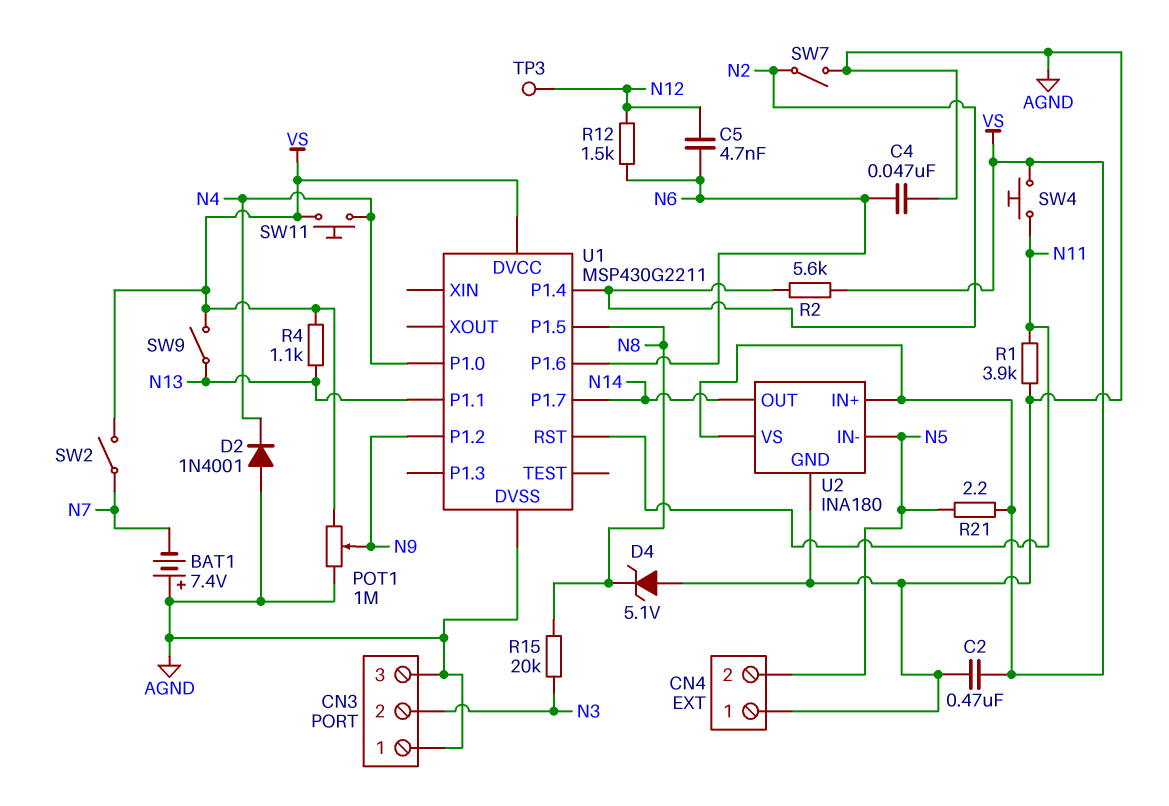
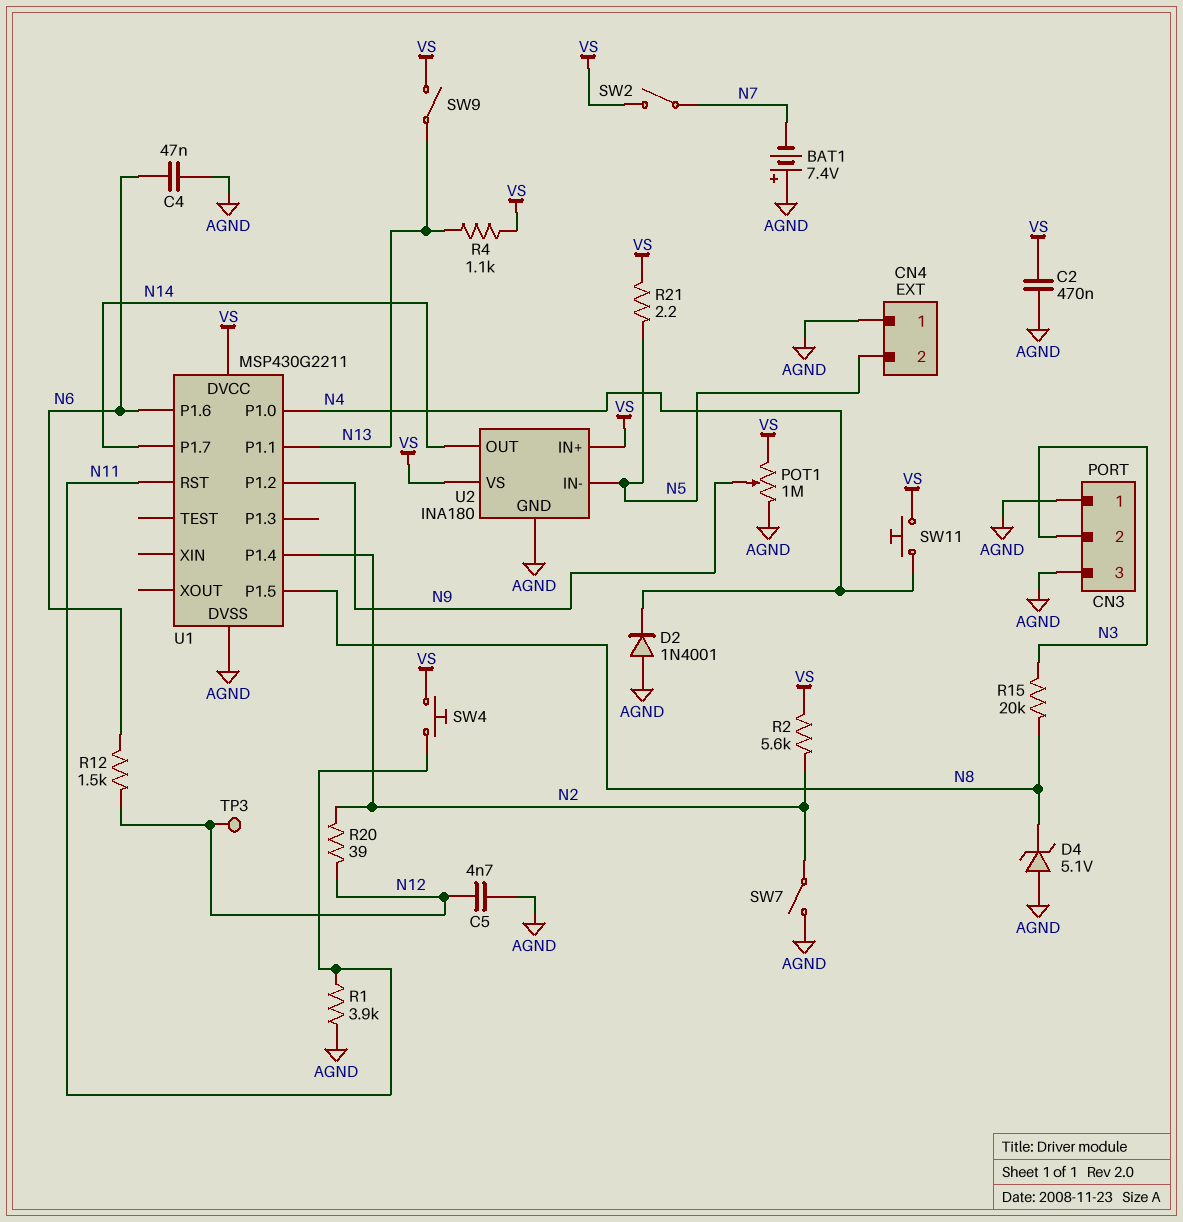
C5: 4.7nF (N6, N12) -> 4.7nF (AGND, N12)
R20: none -> 39 (N2, N12)

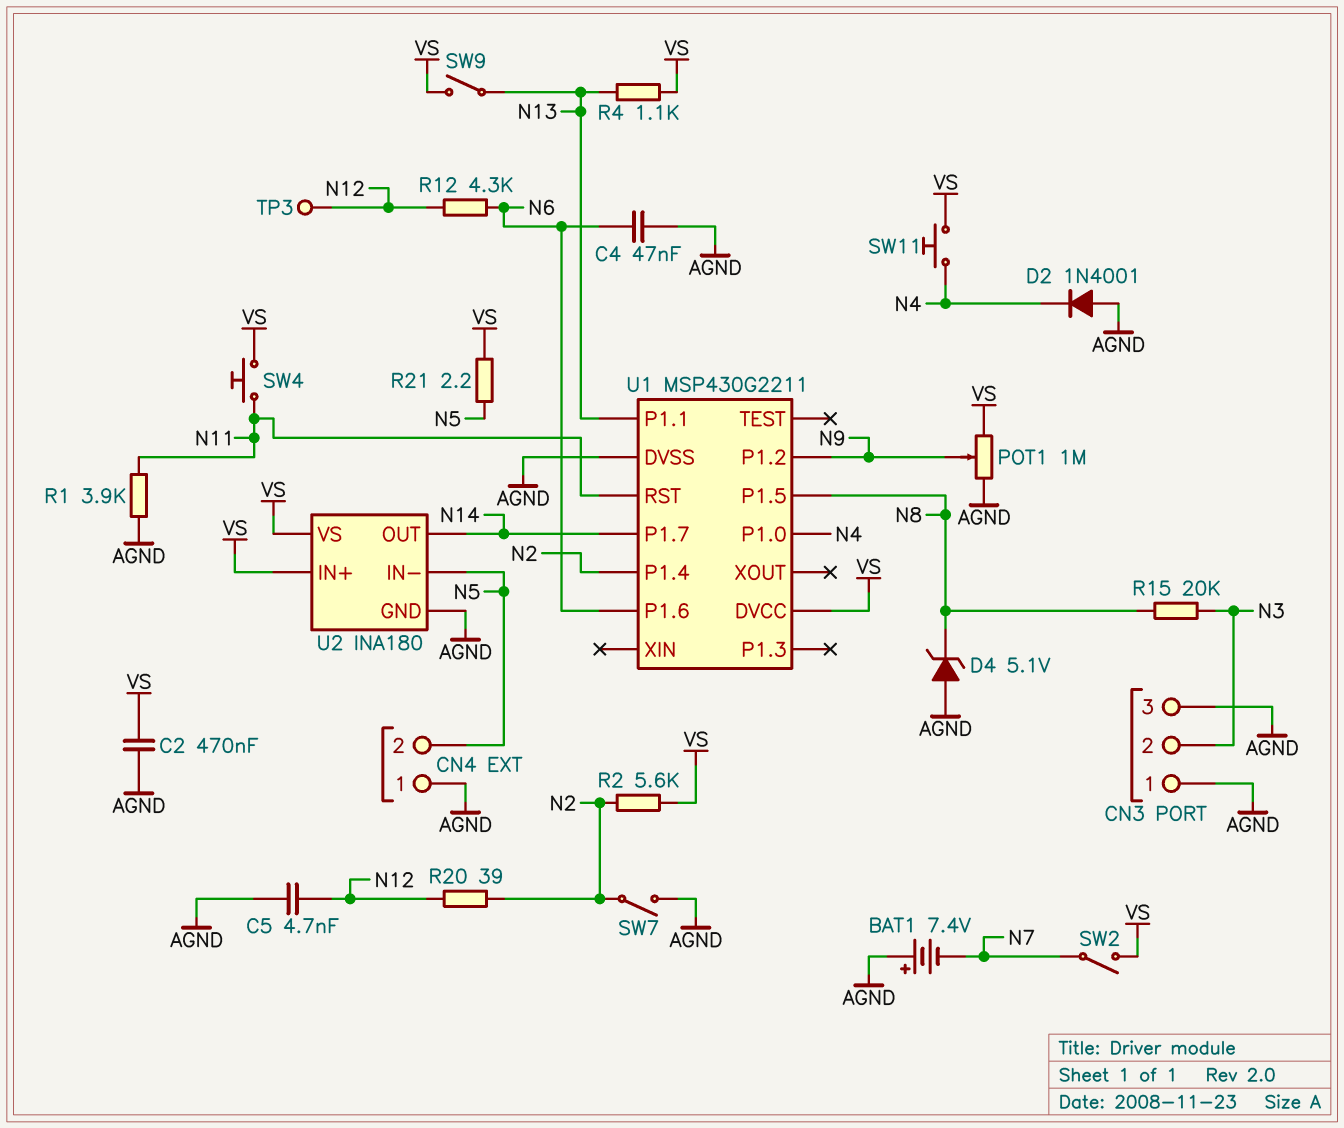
R12: 1.5k (N6, N12) -> 4.3k (N6, N12)

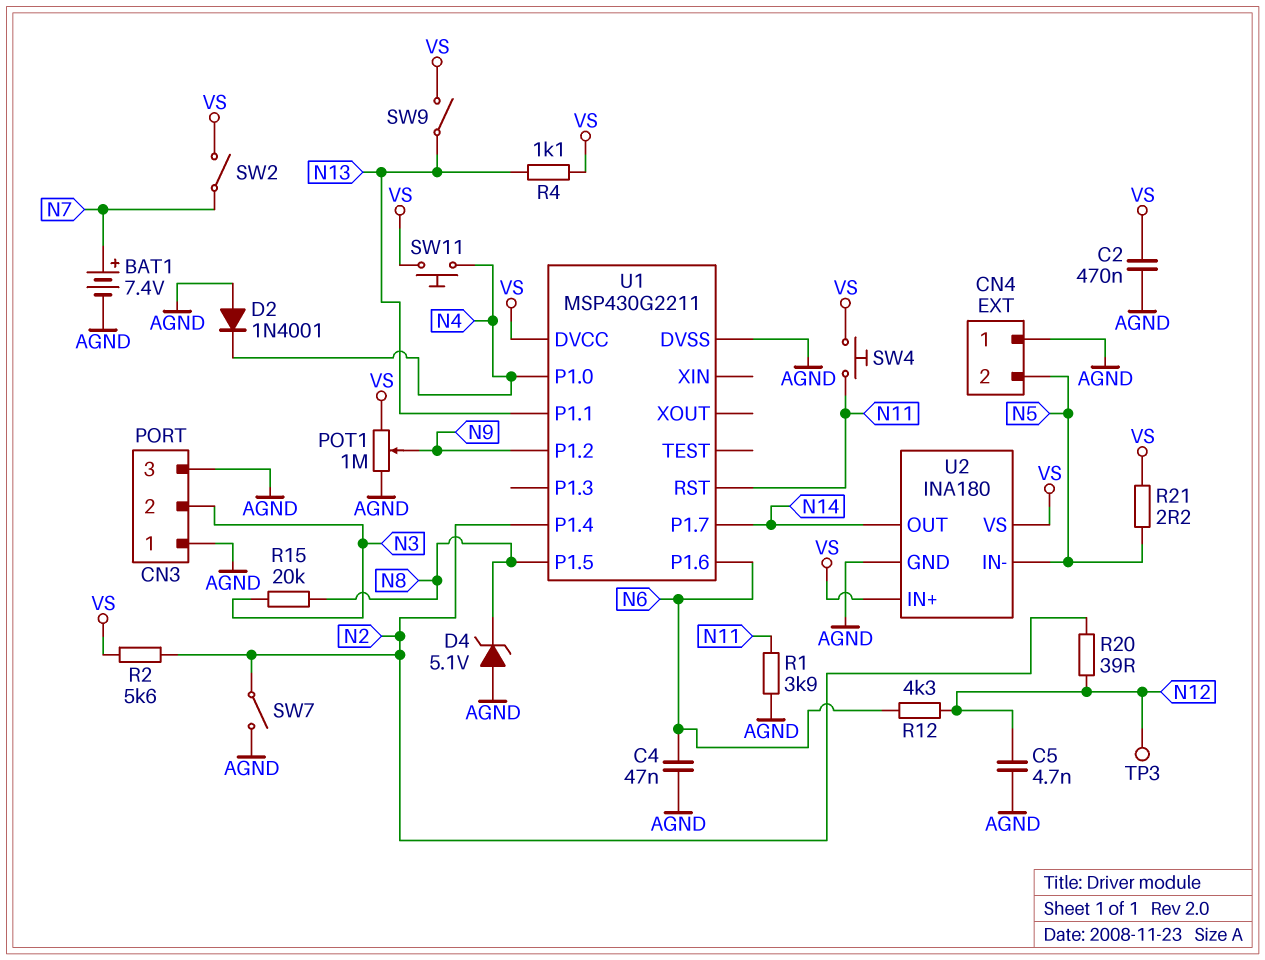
BAT1: 7.4V (plus AGND, minus N7) -> 7.4V (plus N7, minus AGND)

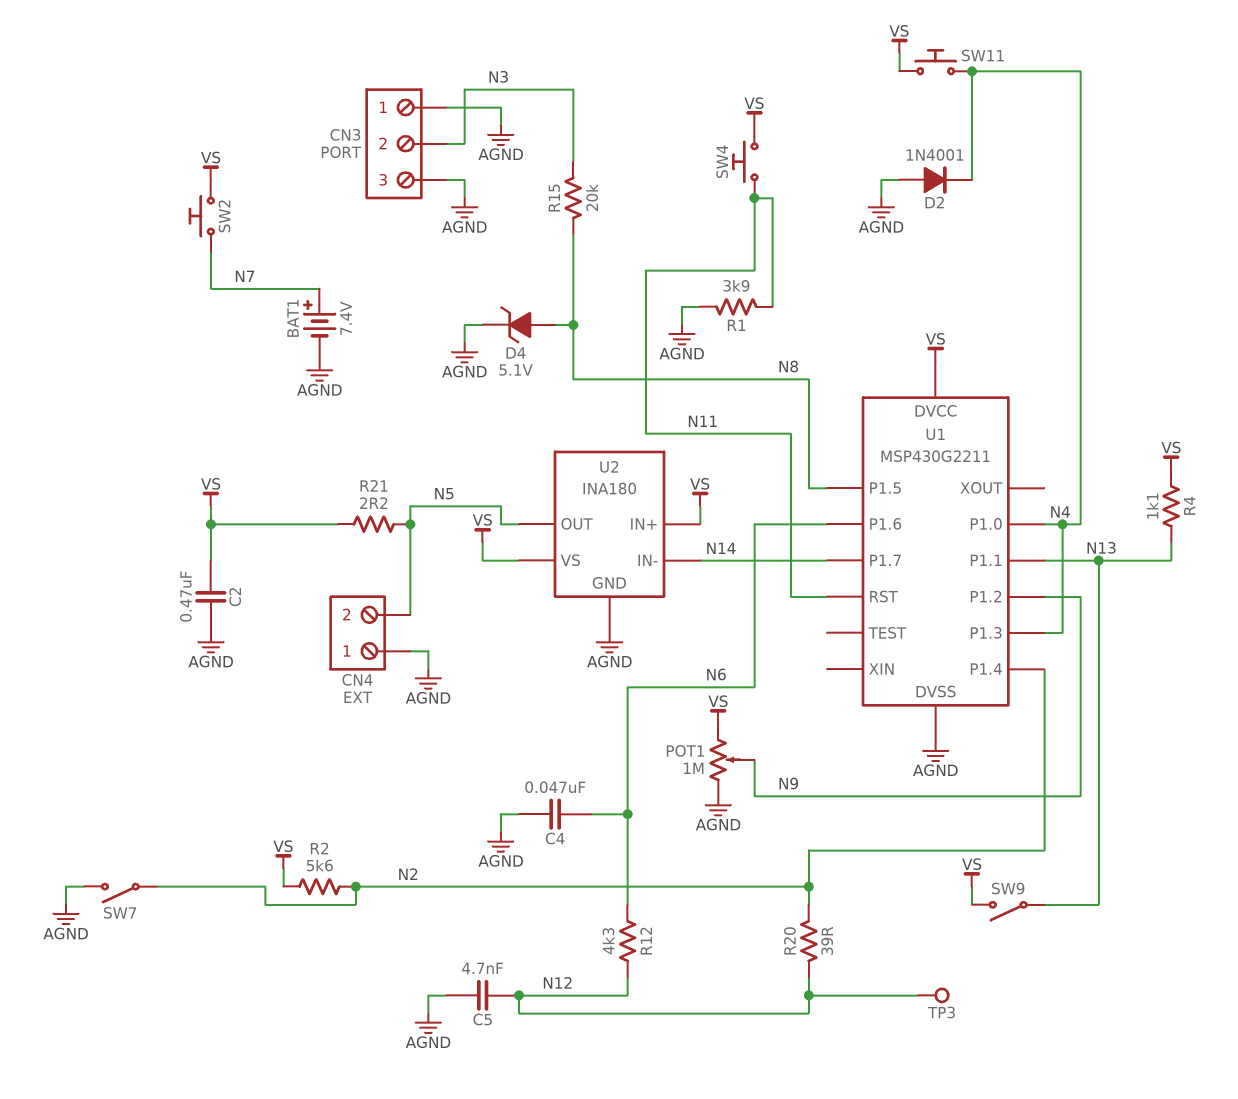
D4: zener 5.1V (A AGND, K N8) -> zener 5.1V (A N8, K AGND)
SW2: switch (N7, VS) -> button (N7, VS)
U1 pin P1.3: none -> N4
U2 pin IN-: N5 -> N14
U2 pin OUT: N14 -> N5

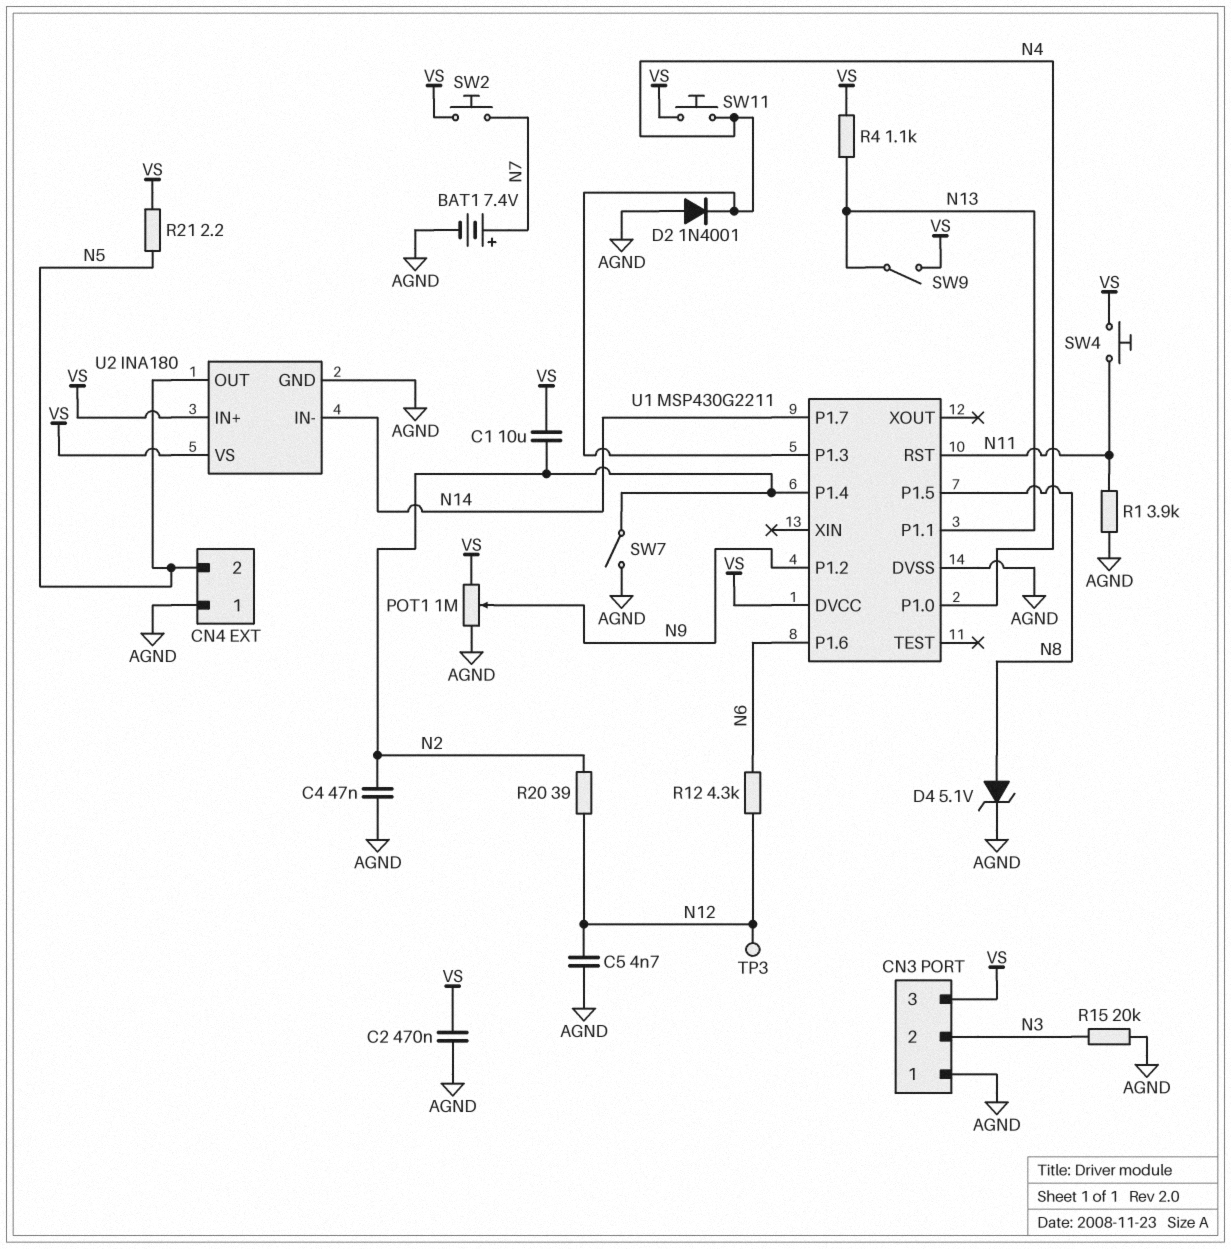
C1: none -> 10uF (N2, VS)
C4: 47nF (AGND, N6) -> 47nF (AGND, N2)
CN3 pin 3: AGND -> VS
R2: 5.6k (N2, VS) -> none
R15: 20k (N3, N8) -> 20k (AGND, N3)

